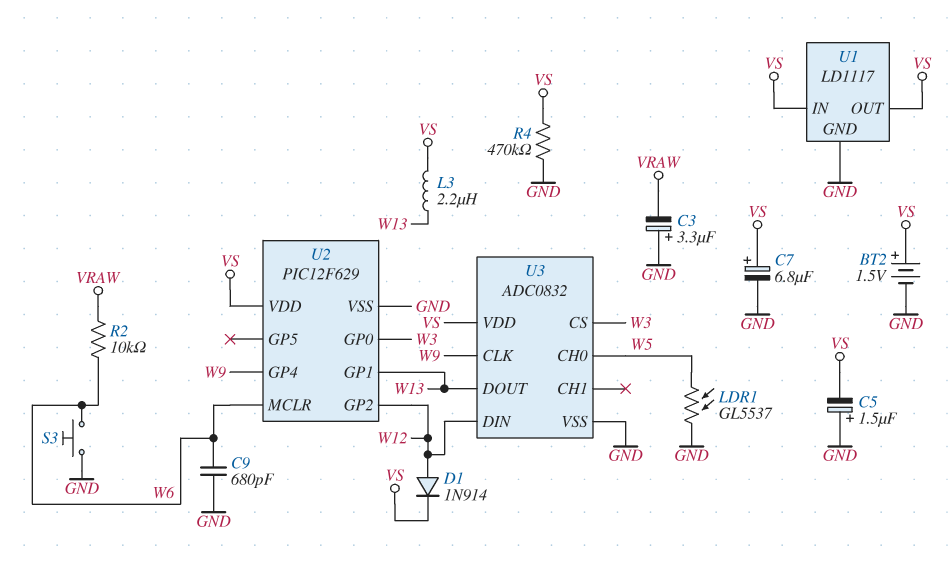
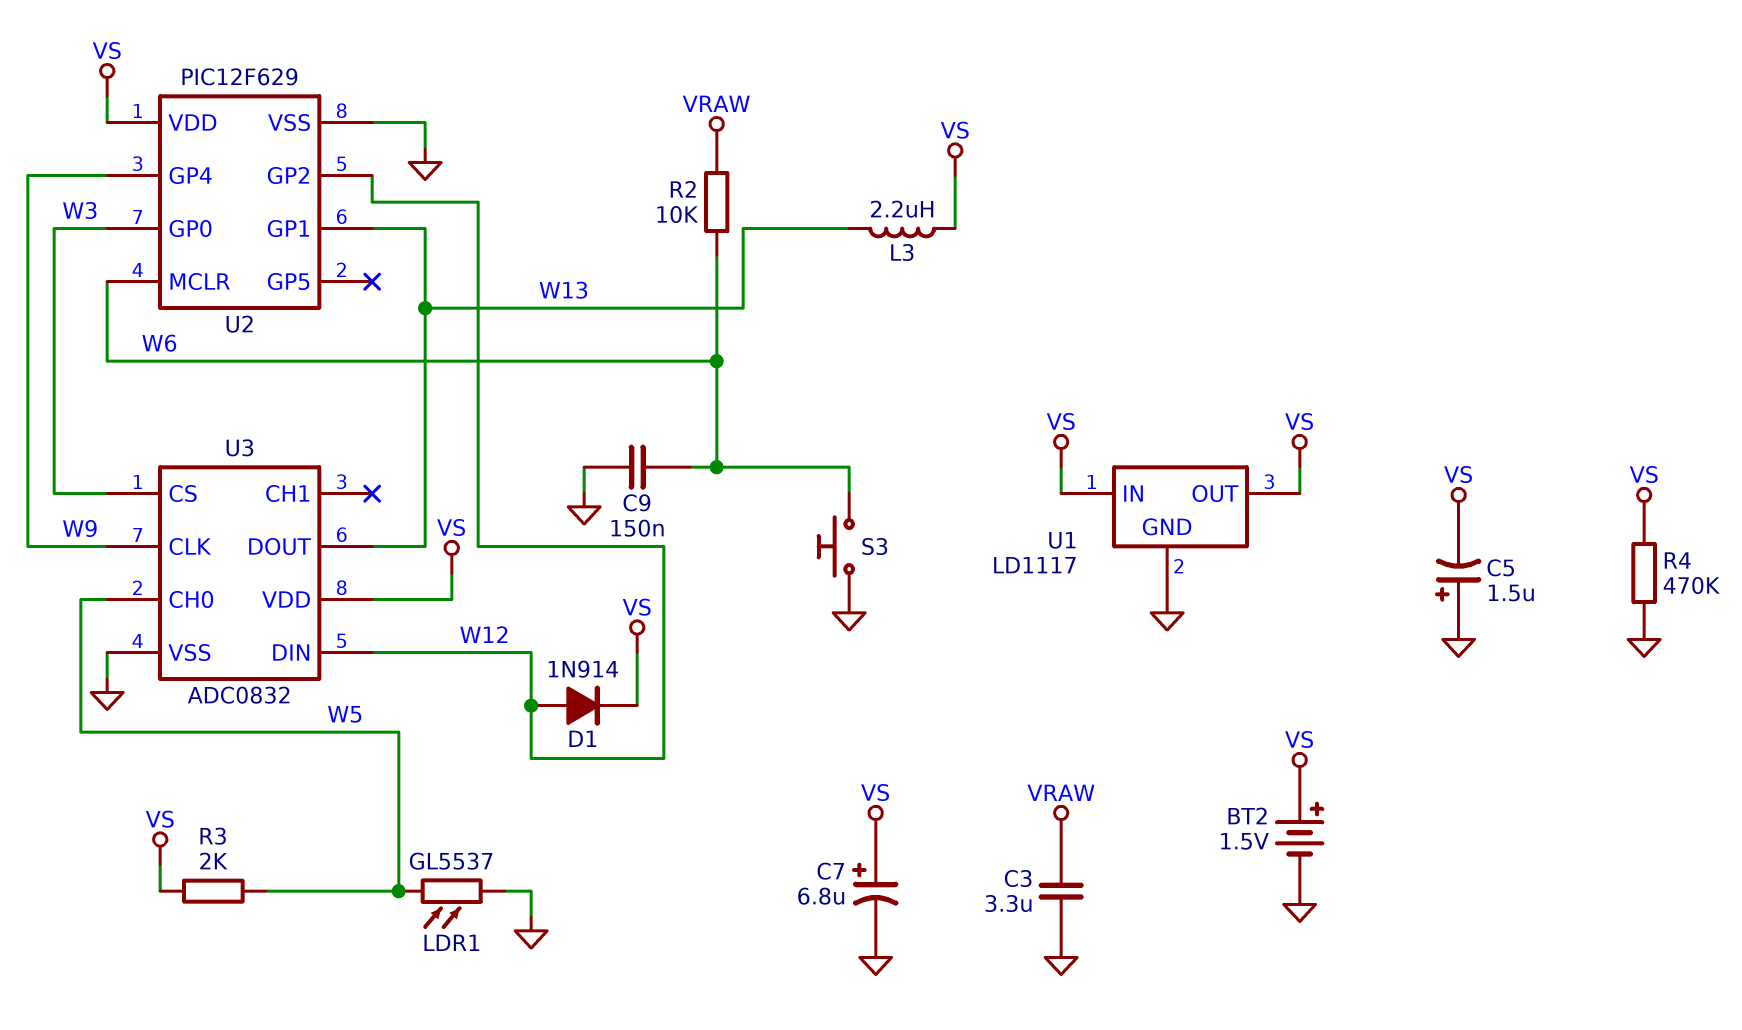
C3: 3.3uF (plus GND, minus VRAW) -> 3.3uF (GND, VRAW)
C9: 680pF (GND, W6) -> 150nF (GND, W6)
R3: none -> 2k (VS, W5)

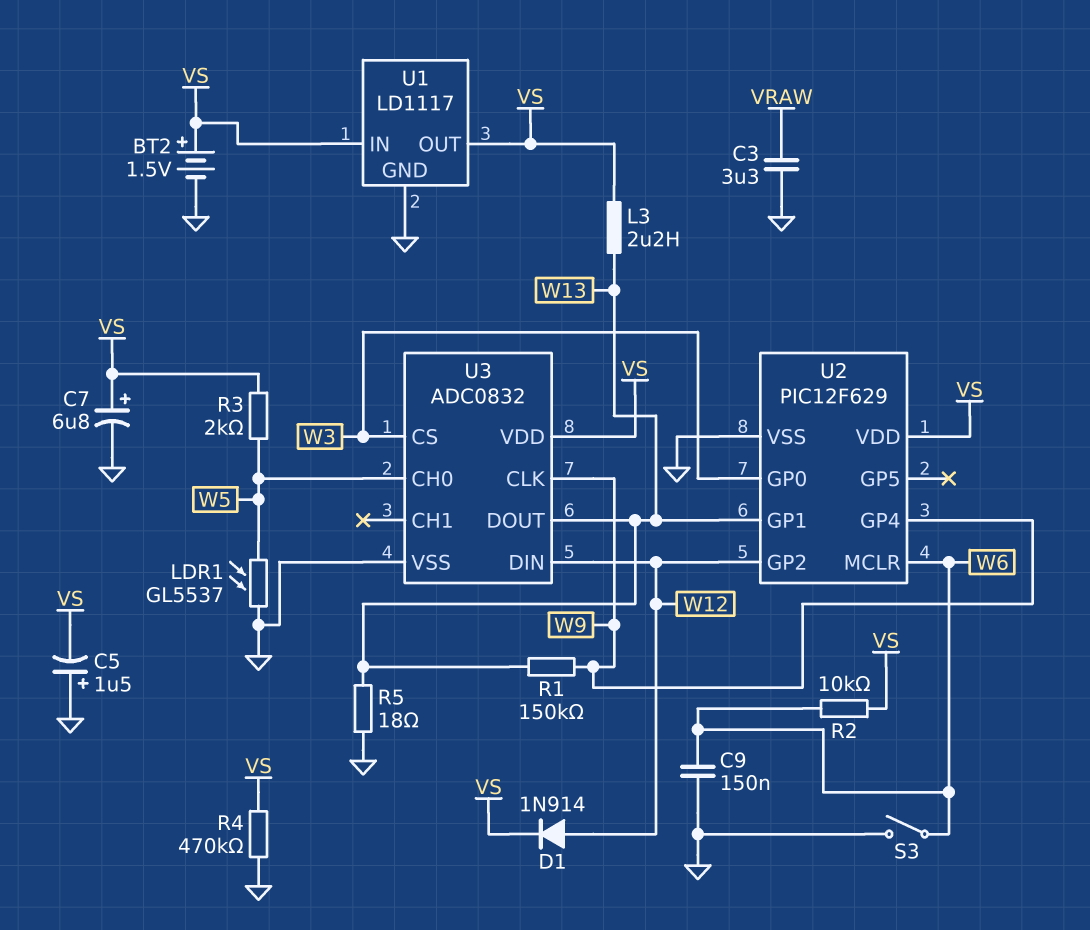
R1: none -> 150k (W9, W13)
R2: 10k (VRAW, W6) -> 10k (VS, W6)
R5: none -> 18 (GND, W13)
S3: button (GND, W6) -> switch (GND, W6)

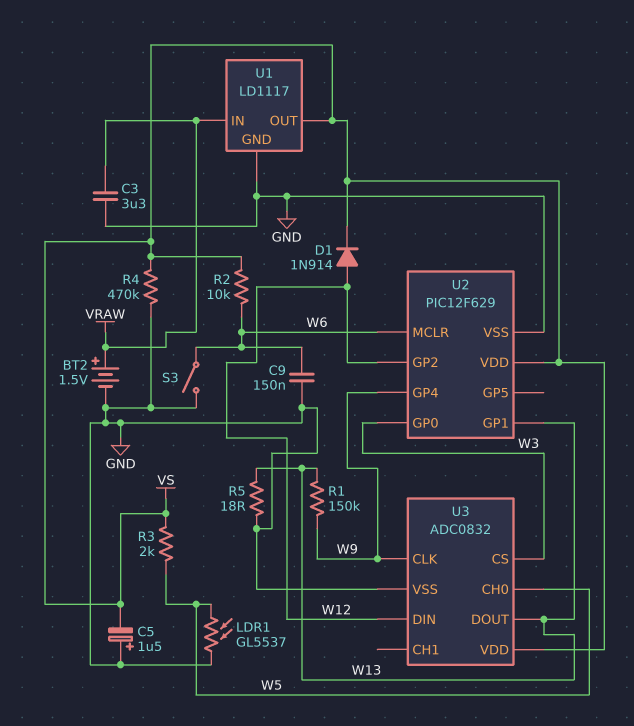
BT2: 1.5V (plus VS, minus GND) -> 1.5V (plus VRAW, minus GND)
C7: 6.8uF (plus VS, minus GND) -> none
L3: 2.2uH (VS, W13) -> none
U1 pin IN: VS -> VRAW

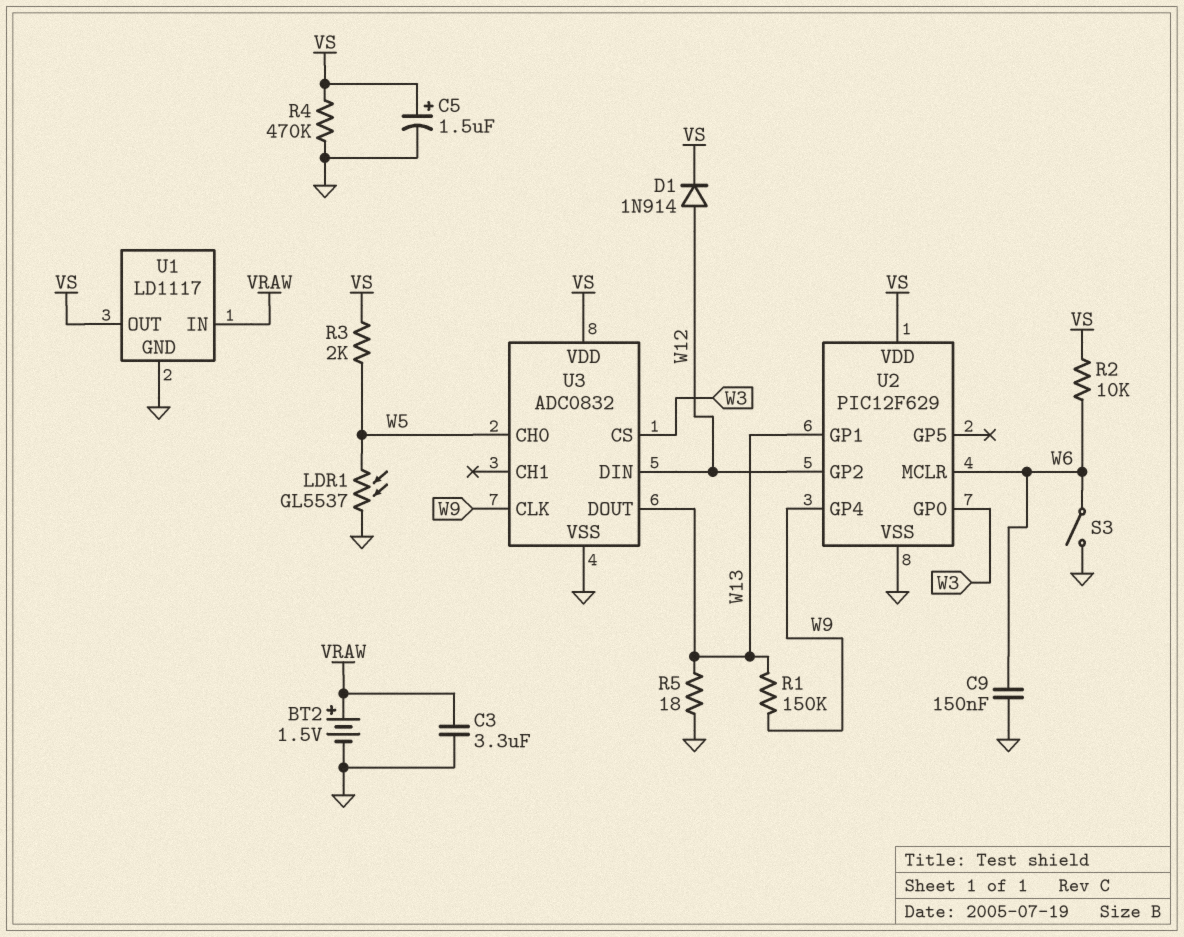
C5: 1.5uF (plus GND, minus VS) -> 1.5uF (plus VS, minus GND)

